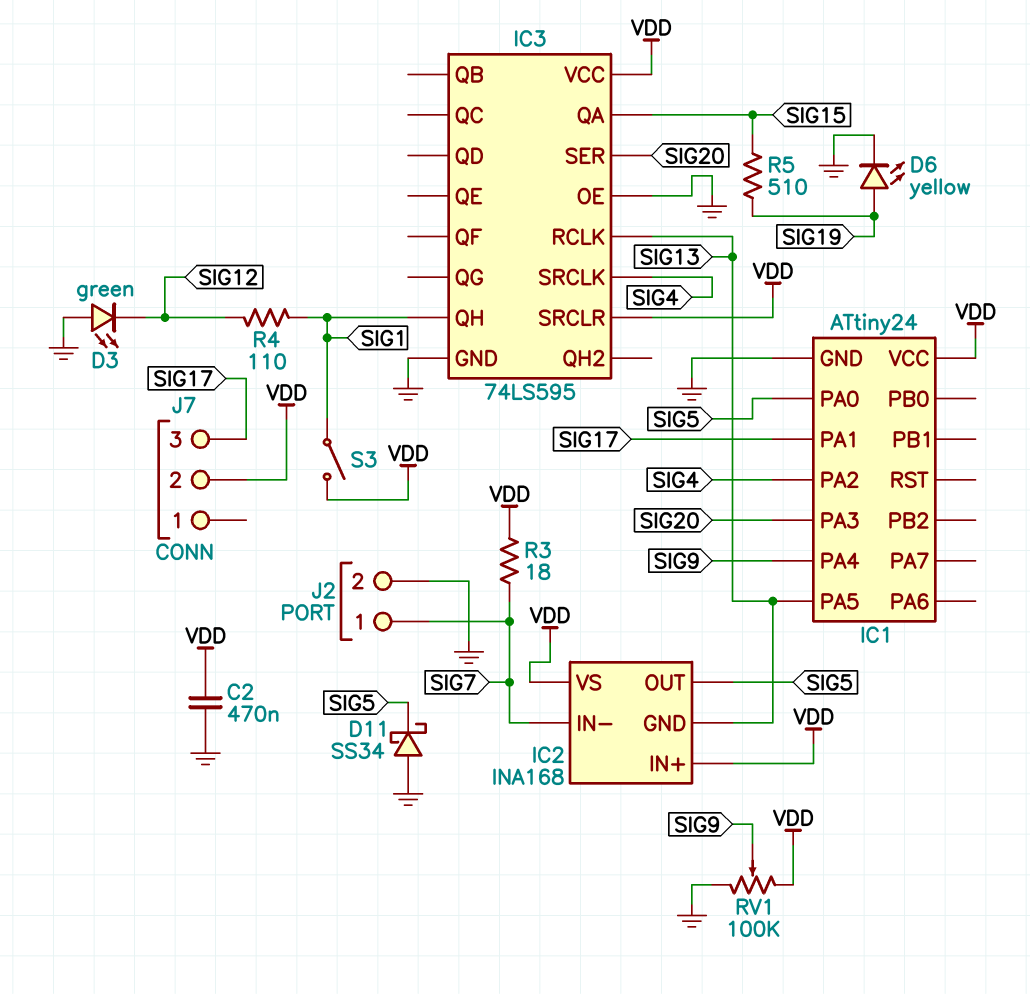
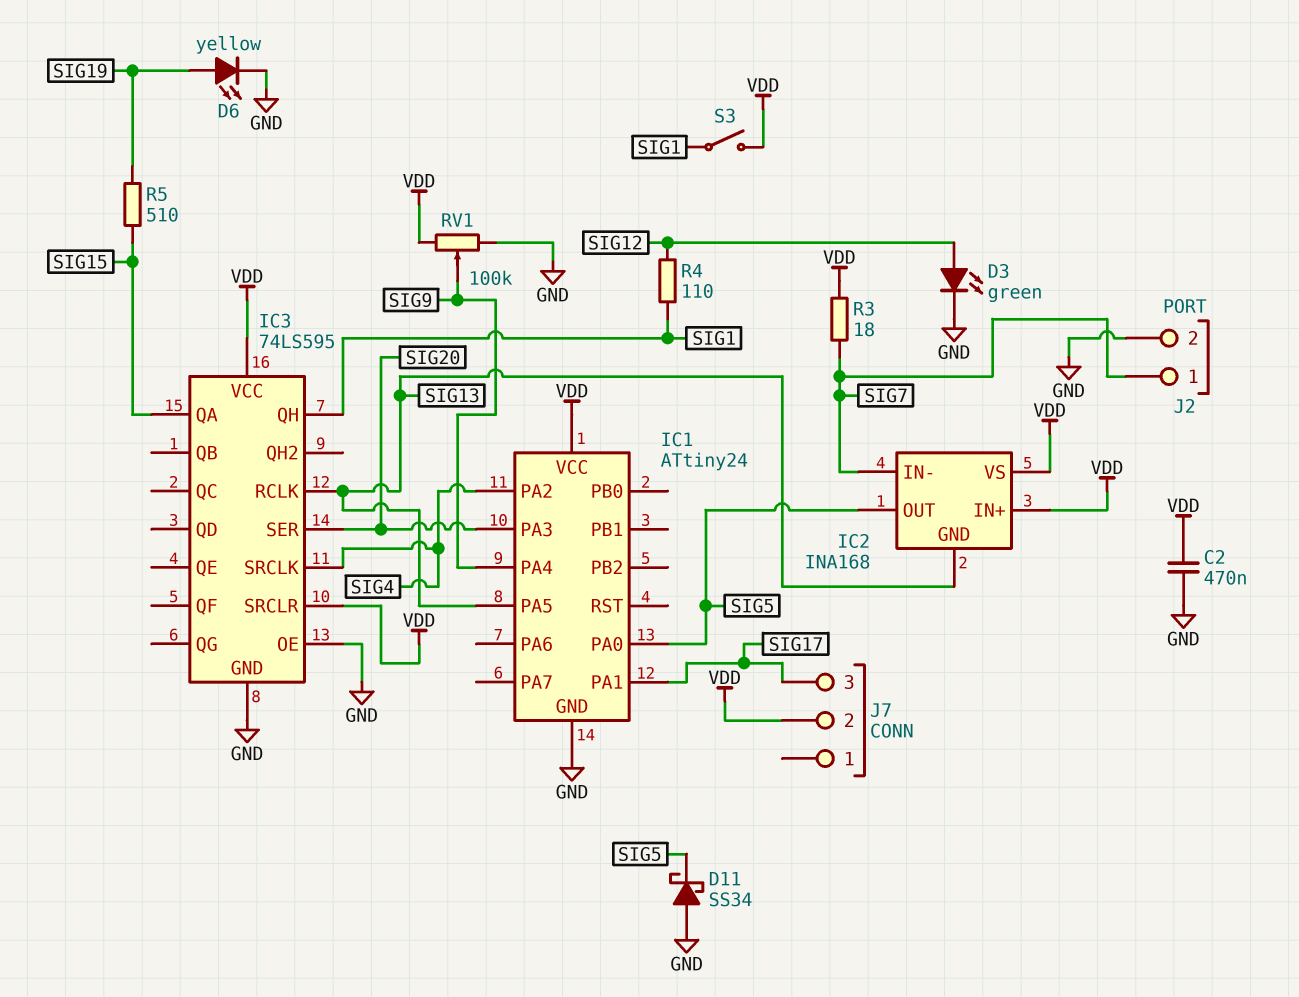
D3: LED green (A GND, K SIG12) -> LED green (A SIG12, K GND)

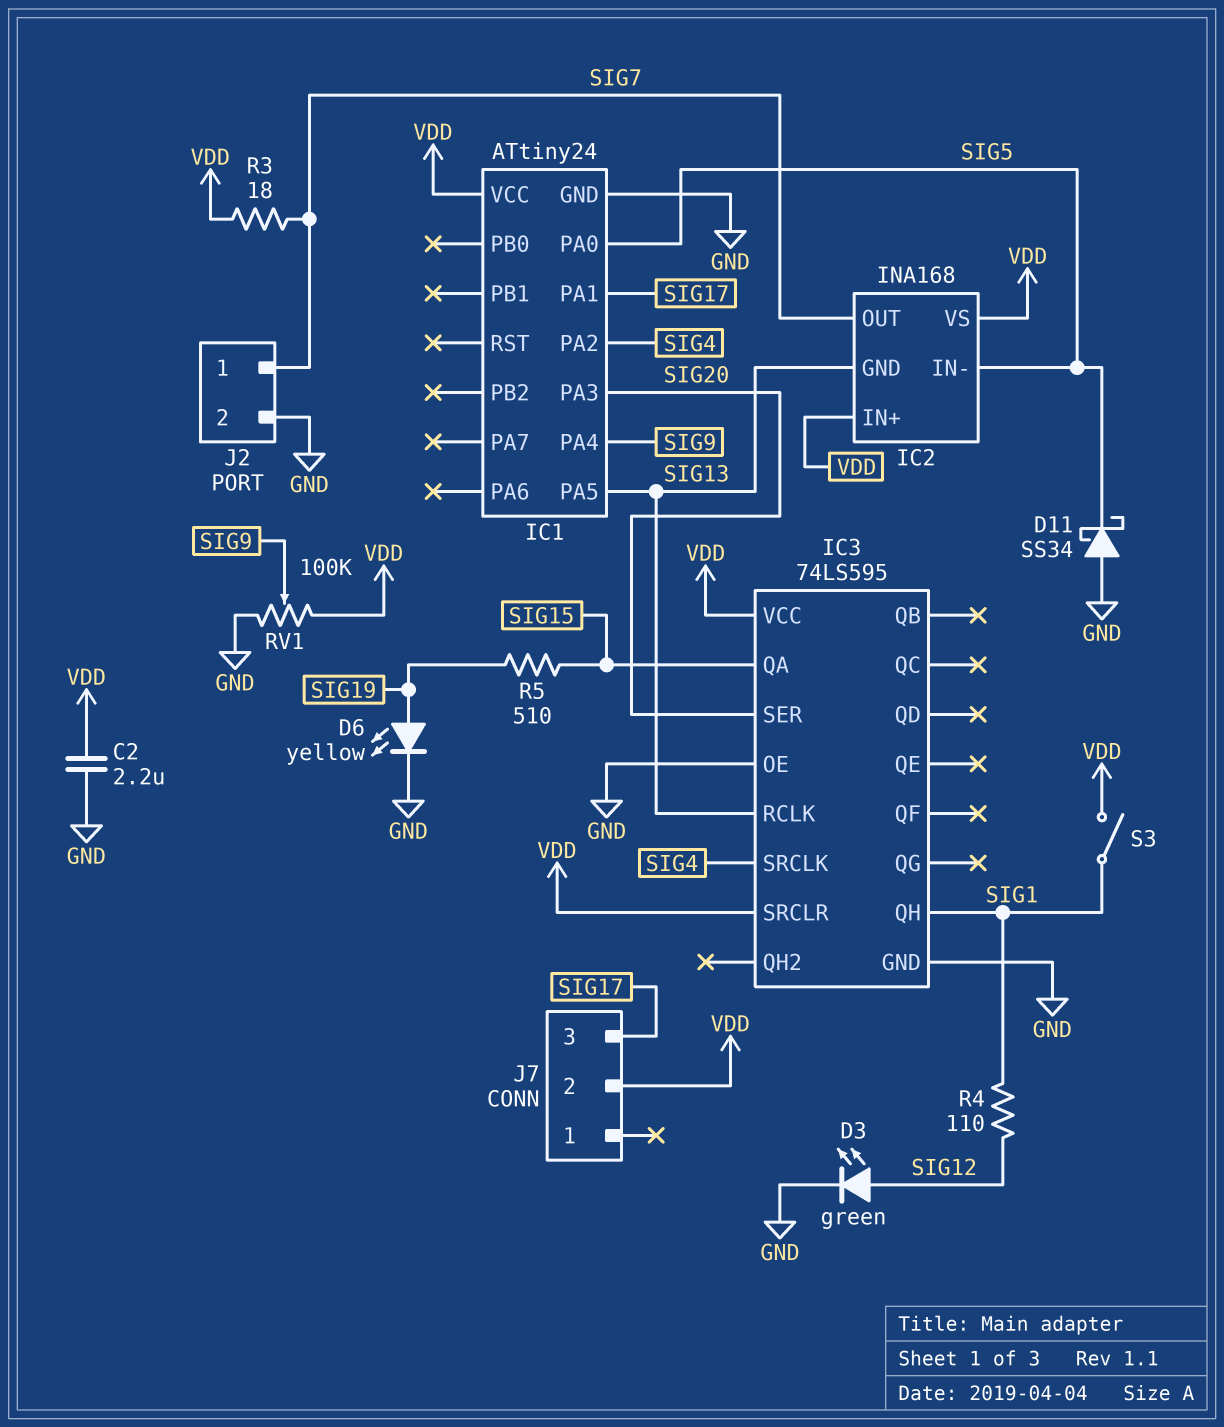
C2: 470nF (GND, VDD) -> 2.2uF (GND, VDD)
IC2 pin IN-: SIG7 -> SIG5
IC2 pin OUT: SIG5 -> SIG7

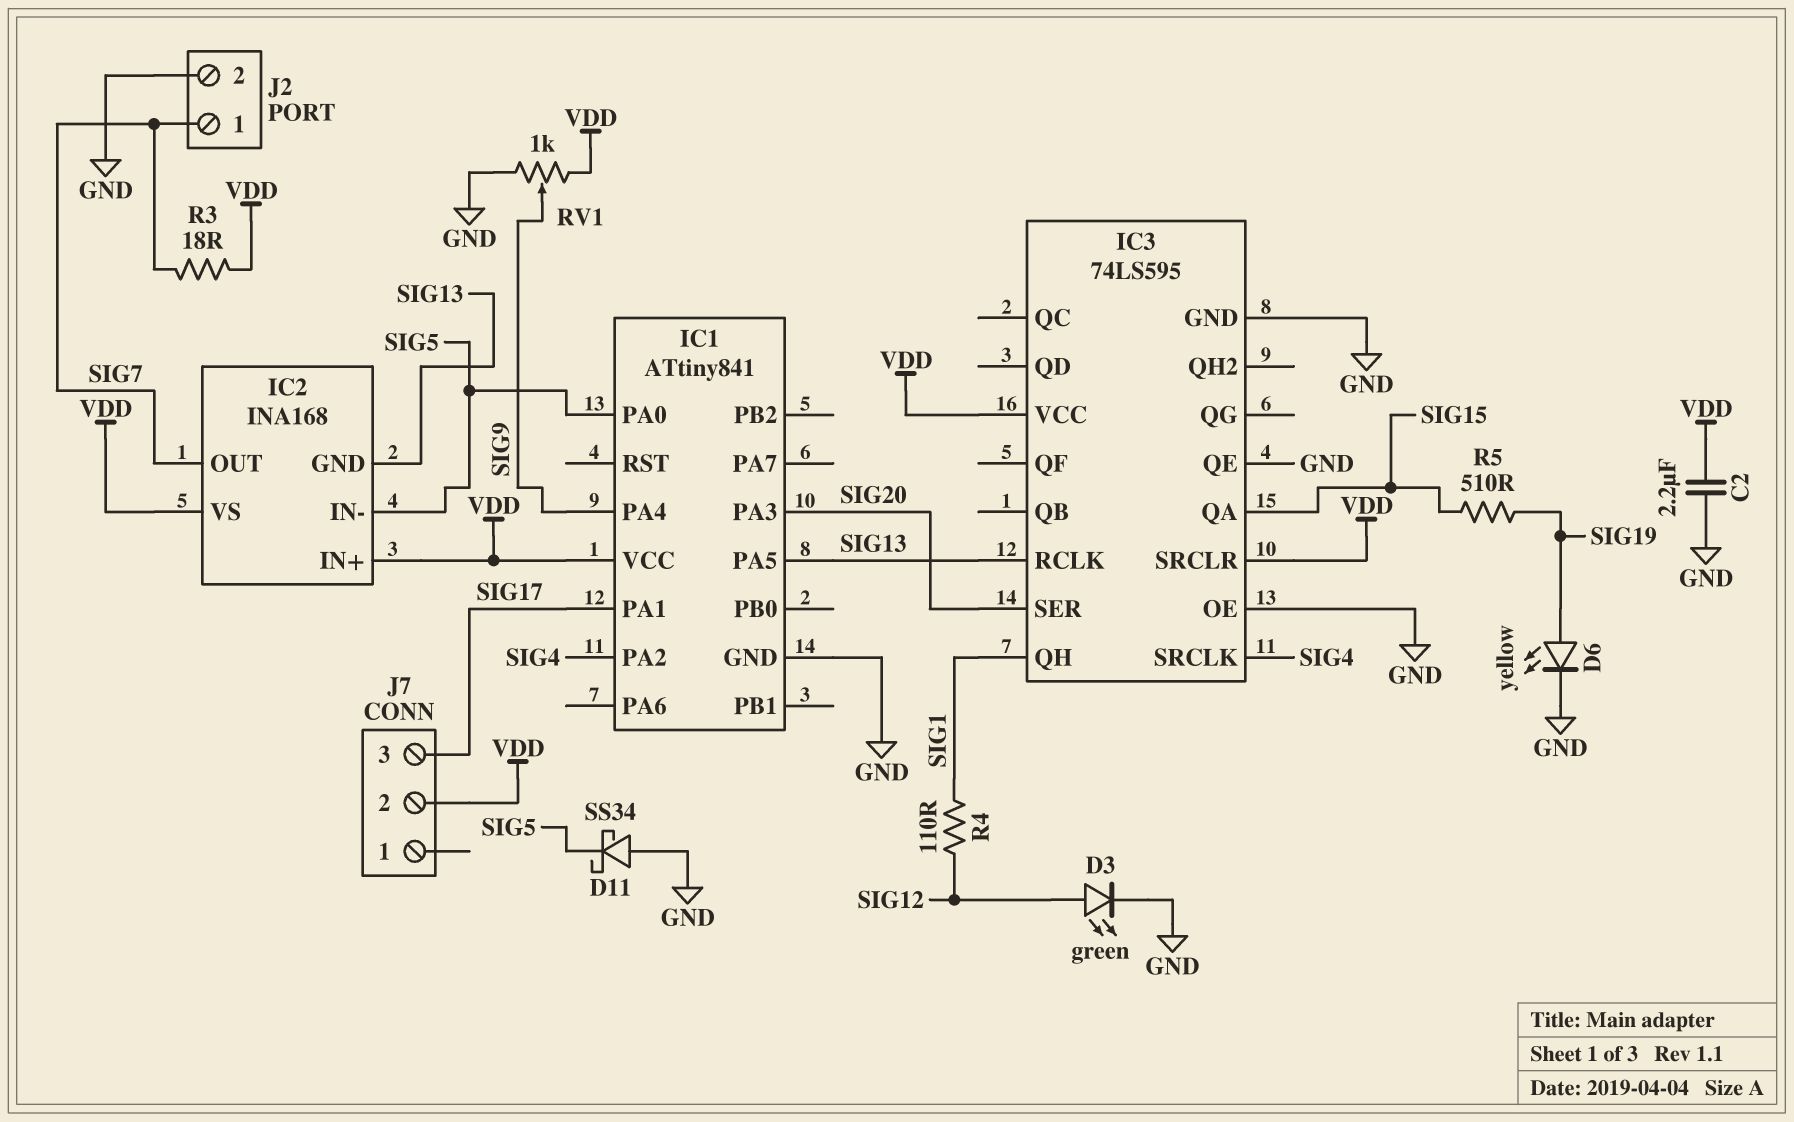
IC1: ATtiny24 -> ATtiny841
IC3 pin QE: none -> GND
RV1: 100k (GND, VDD, wiper SIG9) -> 1k (GND, VDD, wiper SIG9)
S3: switch (SIG1, VDD) -> none

